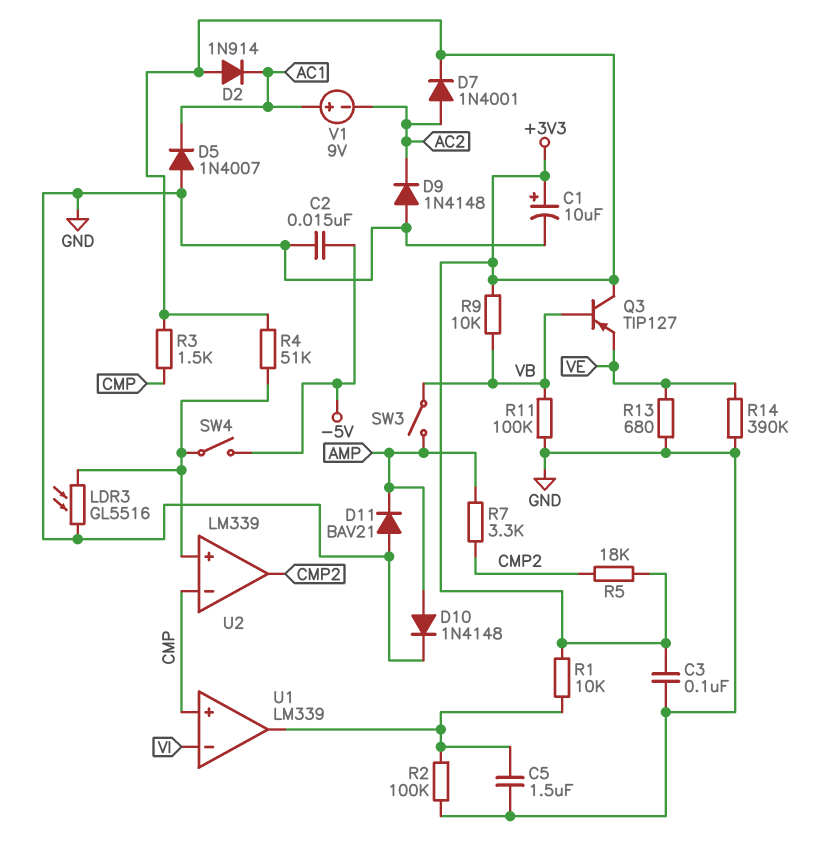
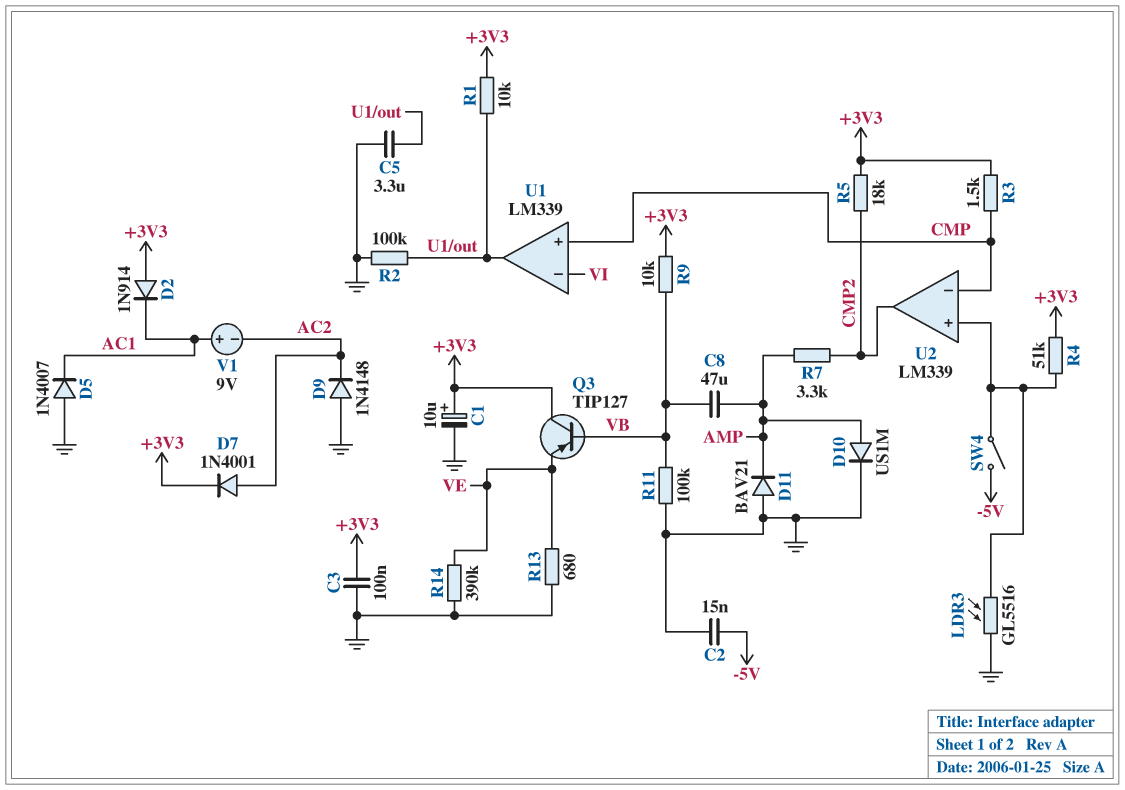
C5: 1.5uF (GND, U1/out) -> 3.3uF (GND, U1/out)
C8: none -> 47uF (AMP, VB)
D10: diode 1N4148 (A AMP, K GND) -> diode US1M (A AMP, K GND)
SW3: switch (AMP, VB) -> none

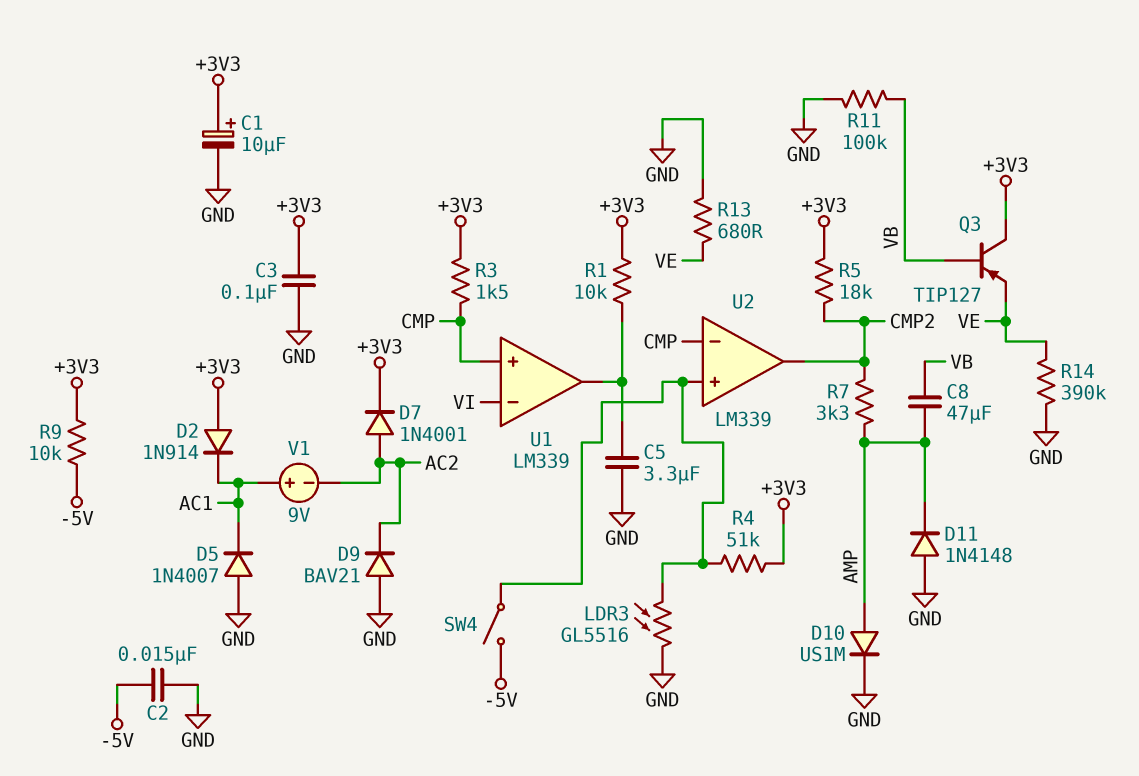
D9: diode 1N4148 (A GND, K AC2) -> diode BAV21 (A GND, K AC2)
D11: diode BAV21 (A GND, K AMP) -> diode 1N4148 (A GND, K AMP)
R2: 100k (GND, U1/out) -> none
R9: 10k (+3V3, VB) -> 10k (+3V3, -5V)

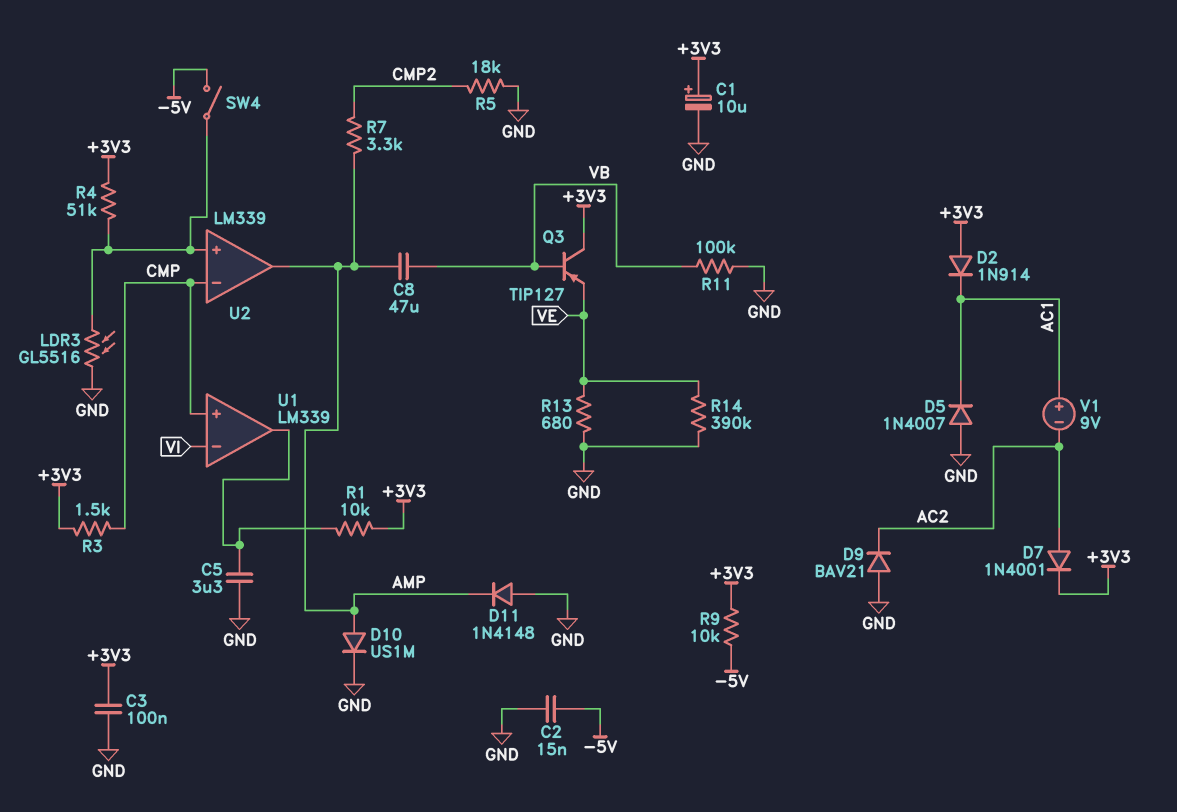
R5: 18k (+3V3, CMP2) -> 18k (CMP2, GND)
U2 pin out: CMP2 -> AMP

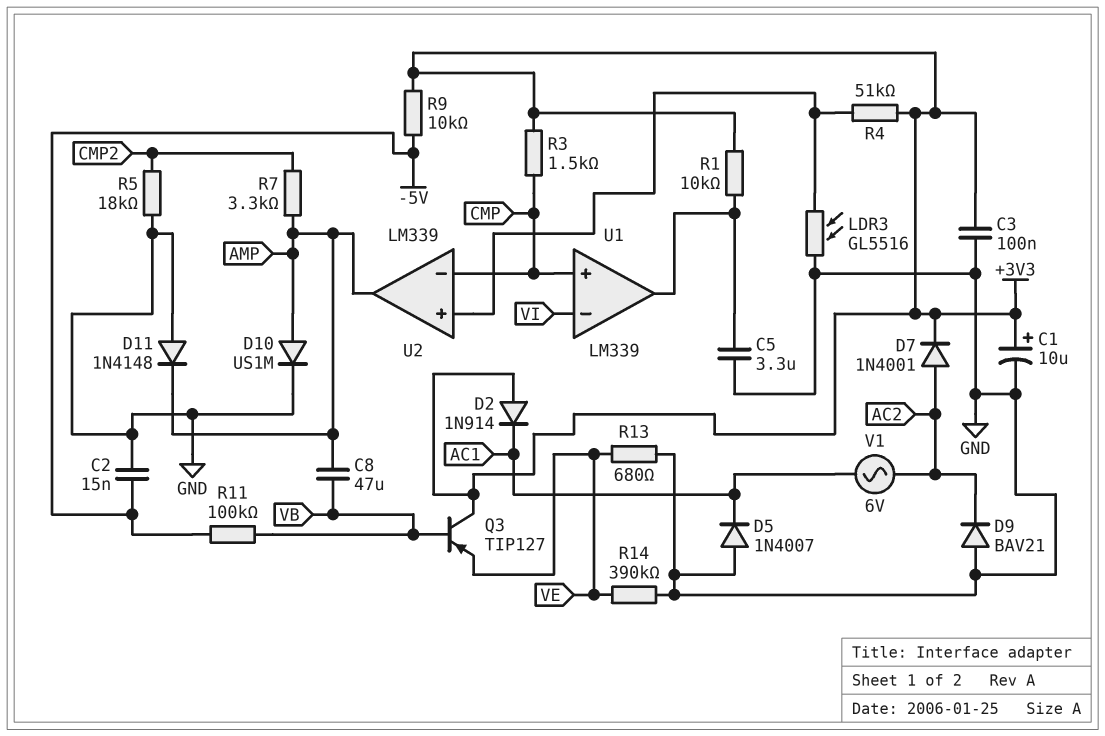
R11: 100k (GND, VB) -> 100k (-5V, VB)
SW4: switch (-5V, U2/in+) -> none
V1: 9V (plus AC1, minus AC2) -> AC 6V (AC1, AC2)

